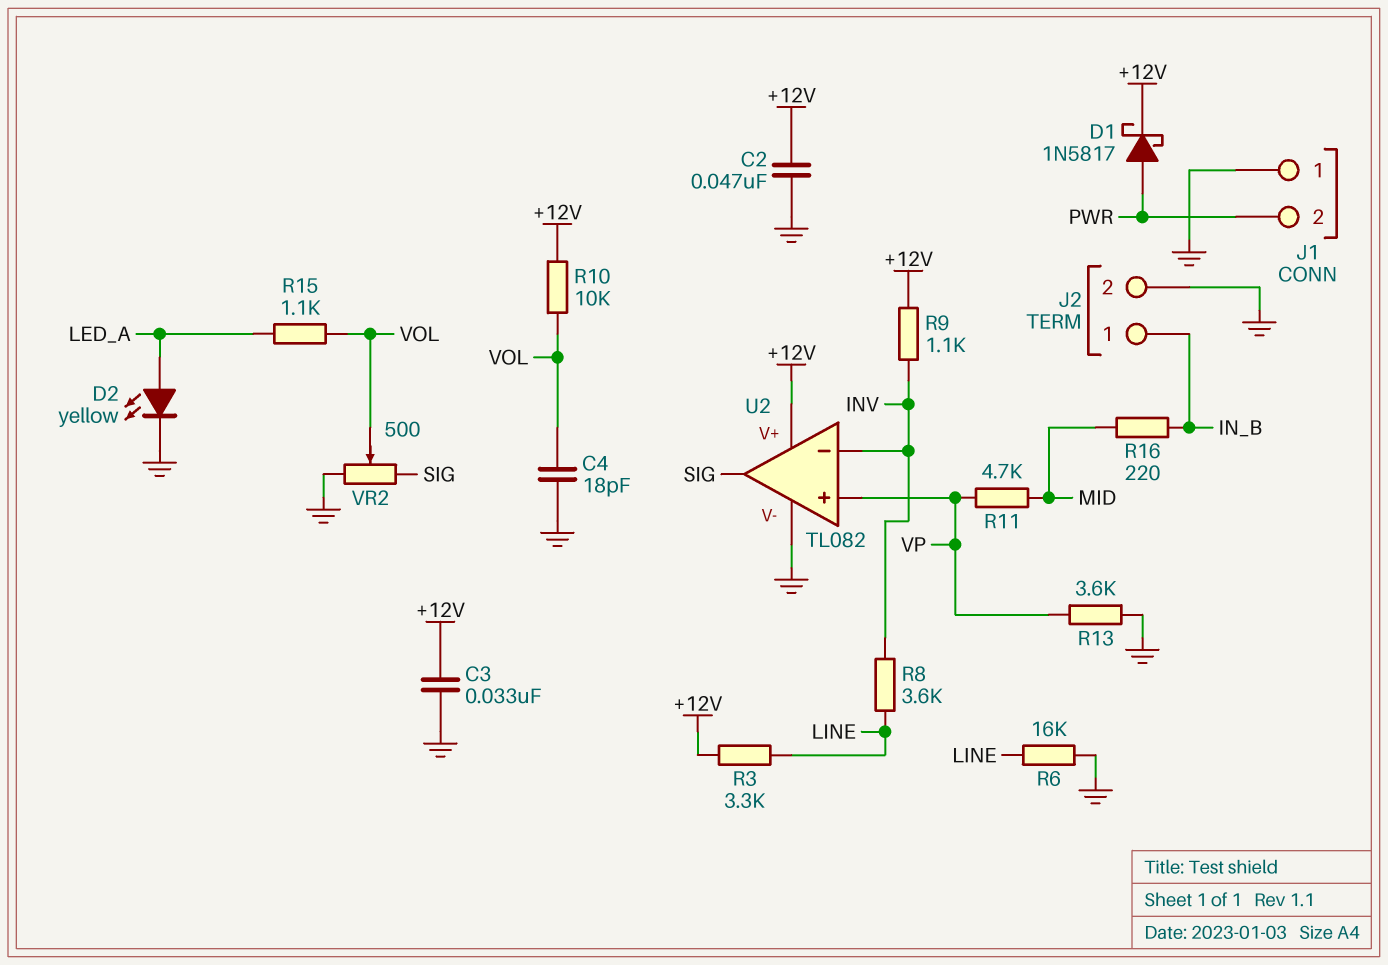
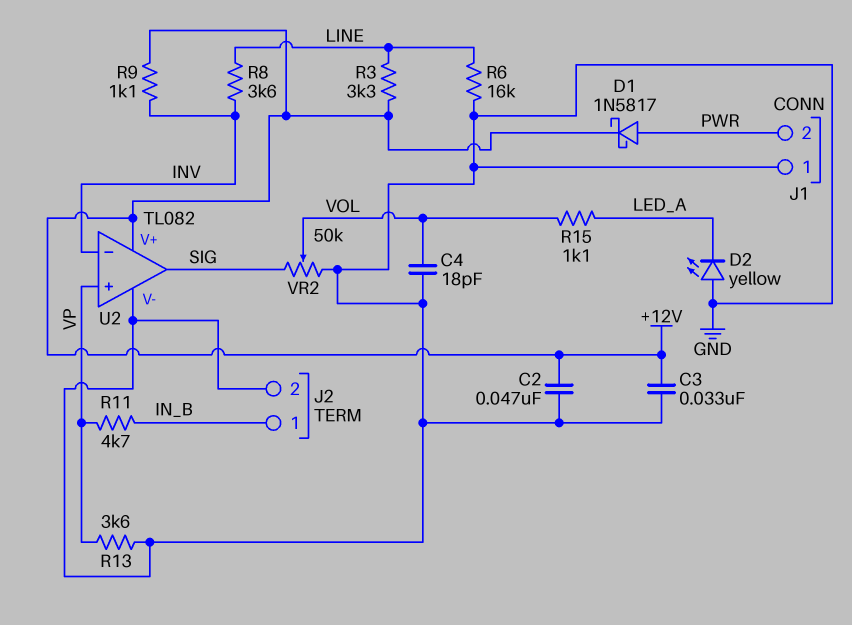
D2: LED yellow (A LED_A, K GND) -> LED yellow (A GND, K LED_A)
R10: 10k (+12V, VOL) -> none
R11: 4.7k (MID, VP) -> 4.7k (IN_B, VP)
R16: 220 (IN_B, MID) -> none
VR2: 500 (GND, SIG, wiper VOL) -> 50k (GND, SIG, wiper VOL)

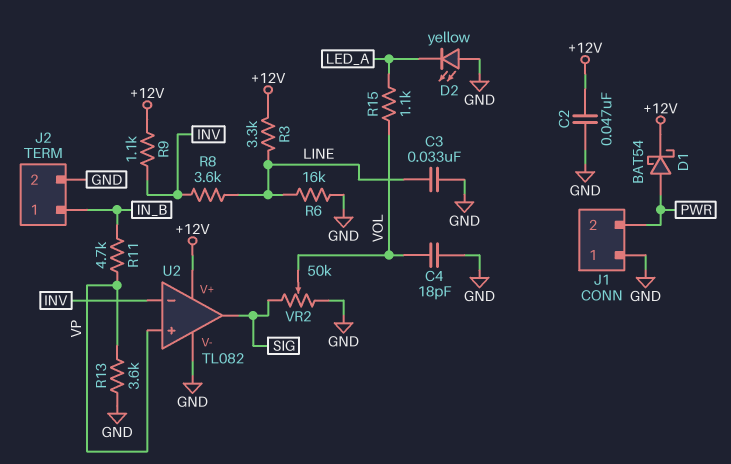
C3: 33nF (+12V, GND) -> 33nF (GND, LINE)
D1: schottky 1N5817 (A PWR, K +12V) -> schottky BAT54 (A PWR, K +12V)

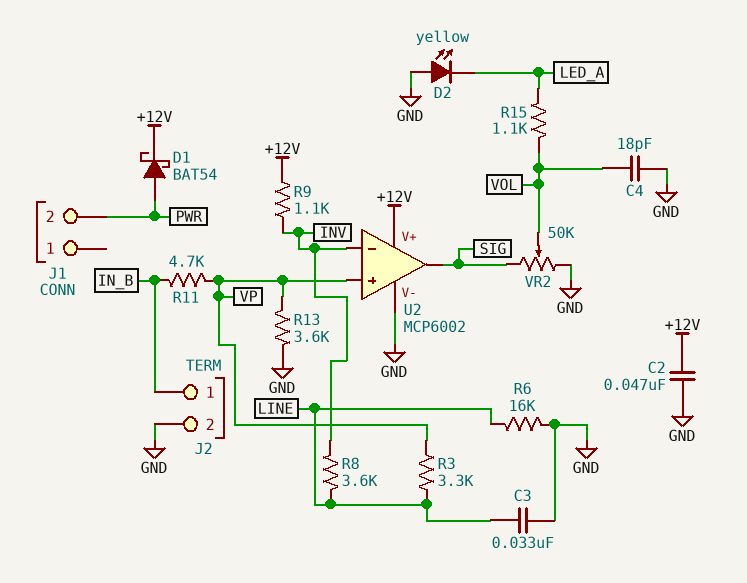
J1 pin 1: GND -> none
R3: 3.3k (+12V, LINE) -> 3.3k (LINE, VP)
U2: TL082 -> MCP6002

